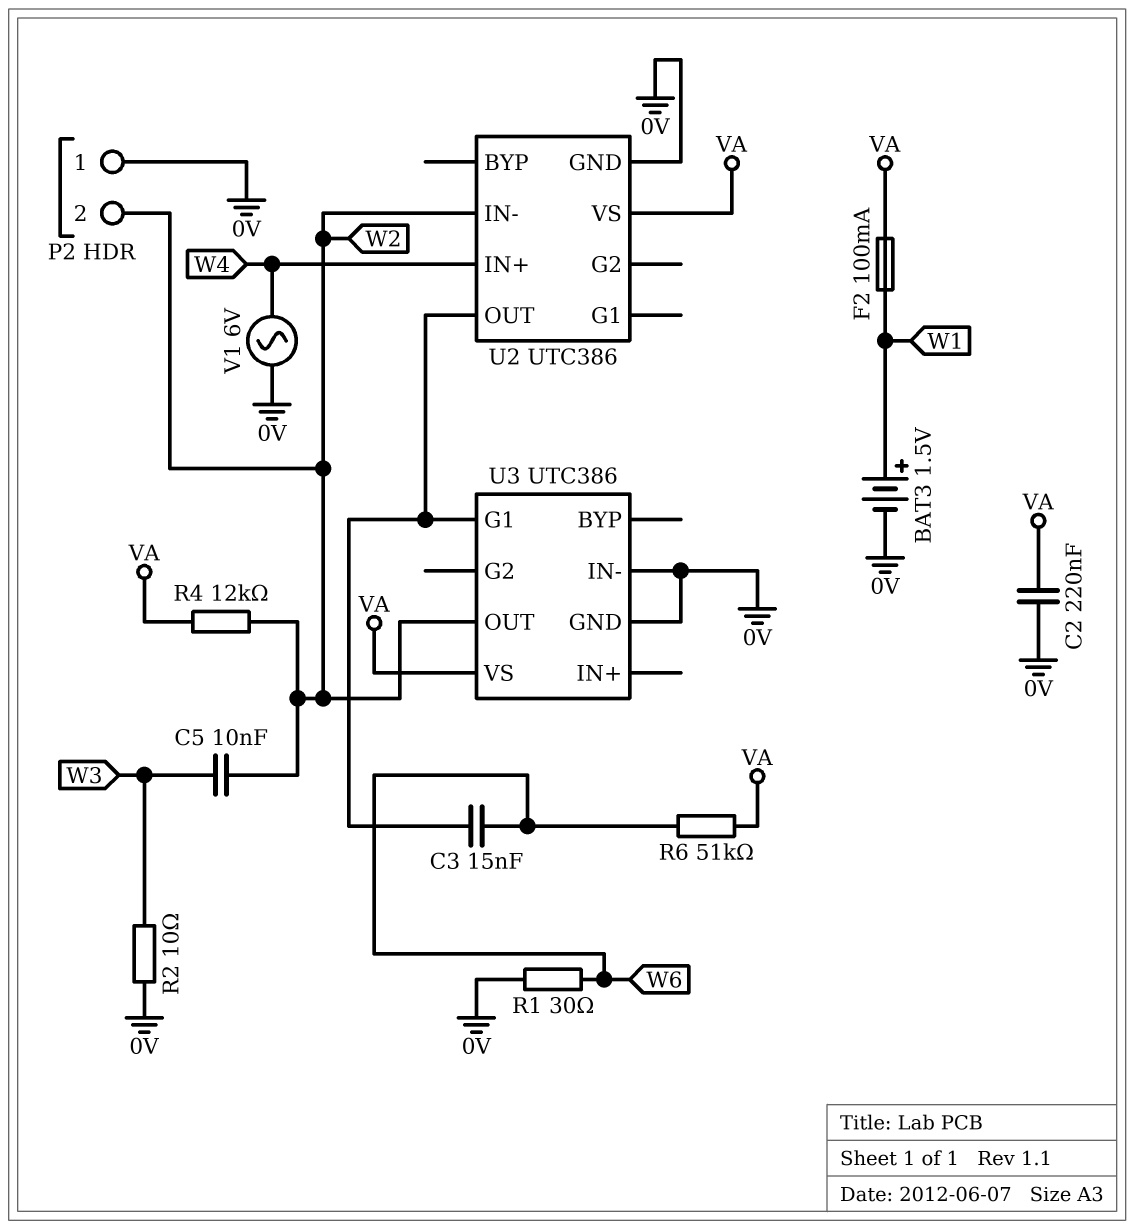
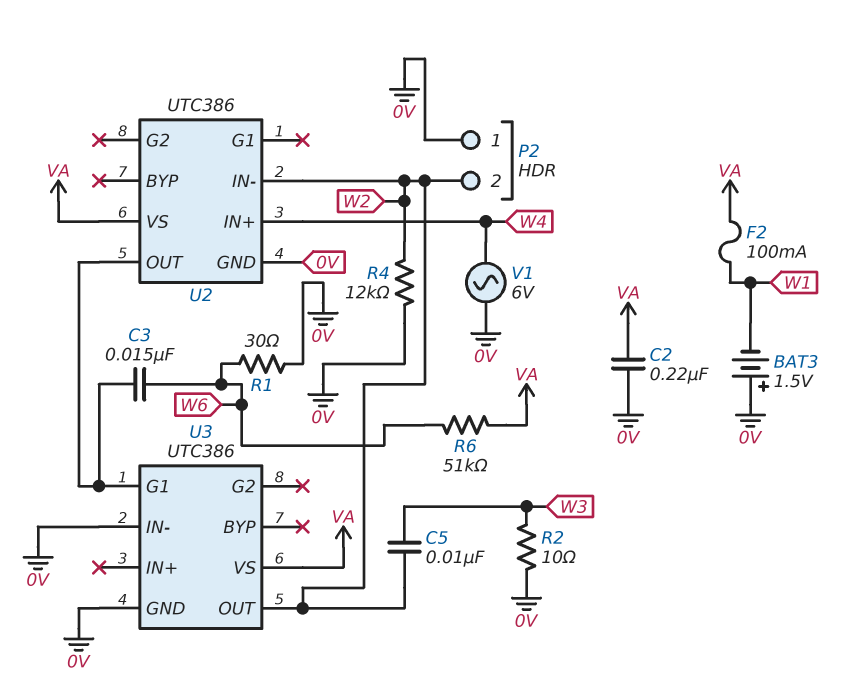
BAT3: 1.5V (plus W1, minus 0V) -> 1.5V (plus 0V, minus W1)
R4: 12k (VA, W2) -> 12k (0V, W2)

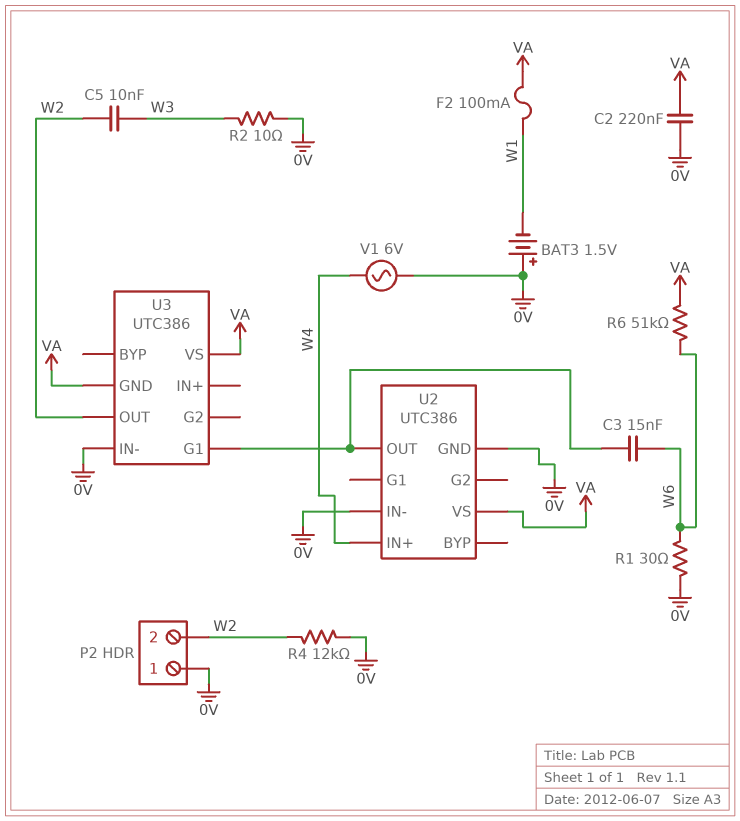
U2 pin IN-: W2 -> 0V
U3 pin GND: 0V -> VA

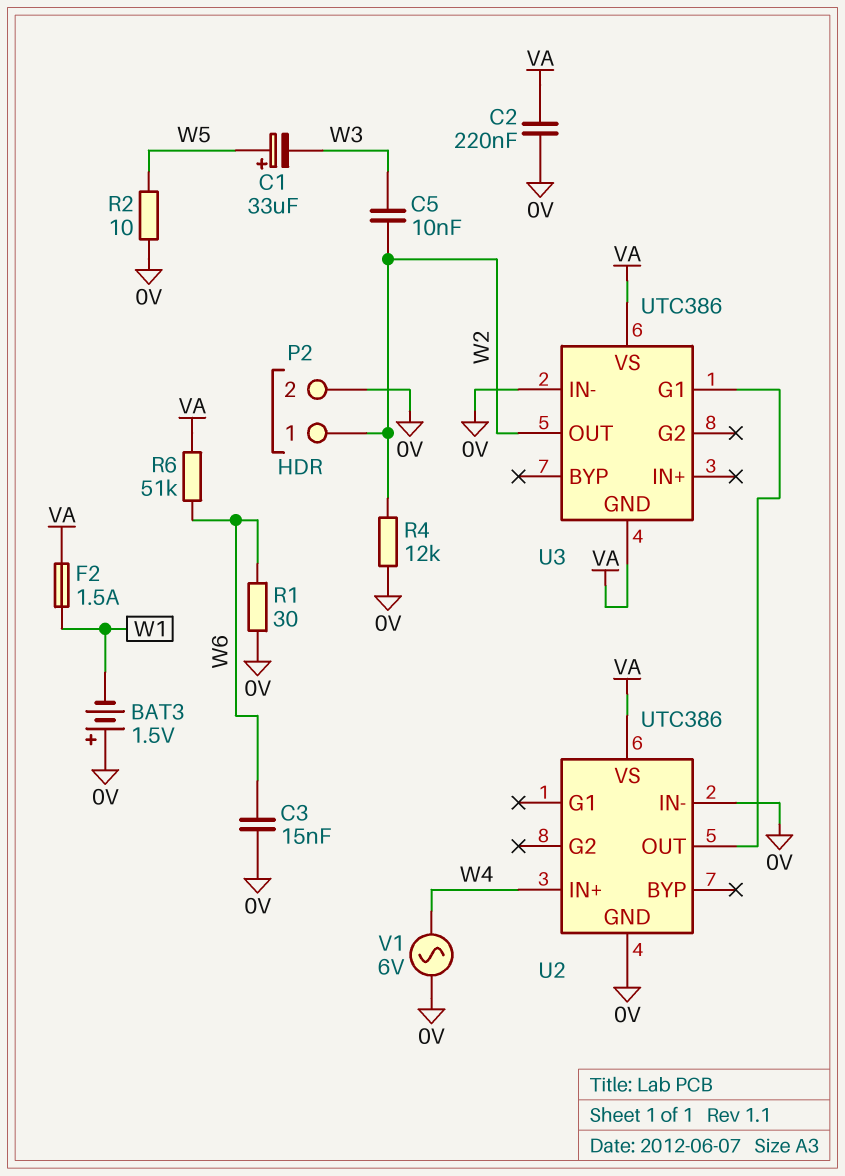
C1: none -> 33uF (plus W5, minus W3)
C3: 15nF (U2/OUT, W6) -> 15nF (0V, W6)
F2: 100mA (VA, W1) -> 1.5A (VA, W1)
P2 pin 1: 0V -> W2
P2 pin 2: W2 -> 0V
R2: 10 (0V, W3) -> 10 (0V, W5)

